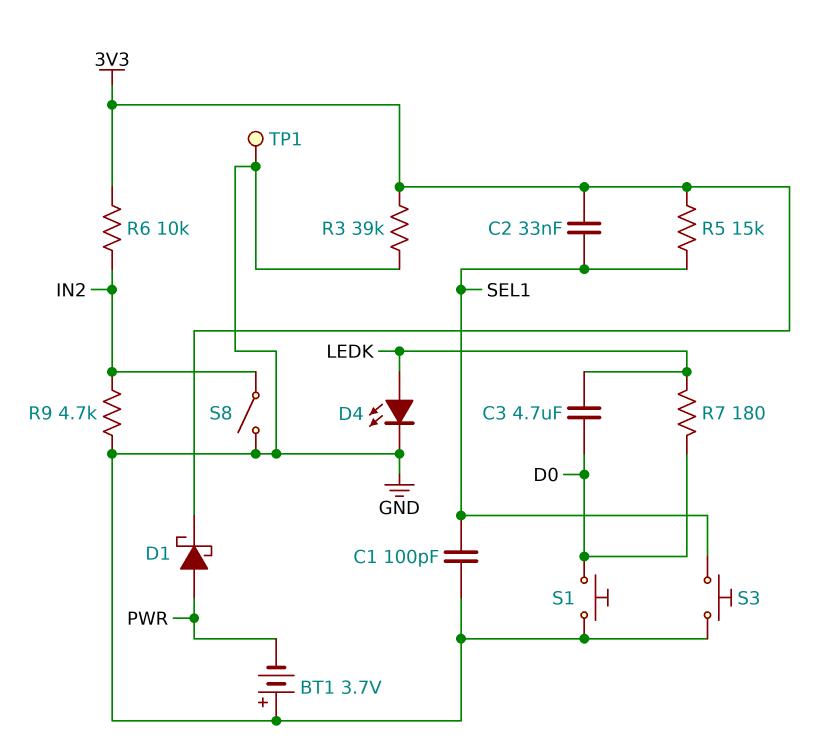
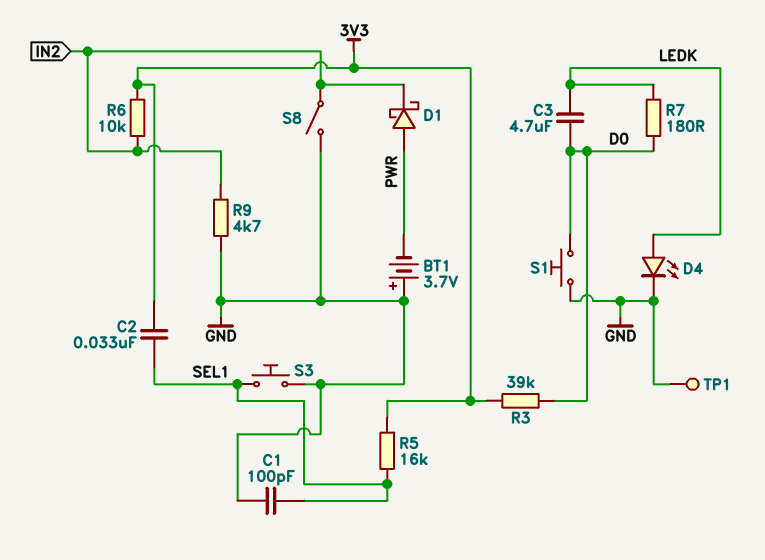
D1: schottky (A PWR, K 3V3) -> schottky (A PWR, K IN2)
R3: 39k (3V3, GND) -> 39k (3V3, D0)
R5: 15k (3V3, SEL1) -> 16k (3V3, SEL1)

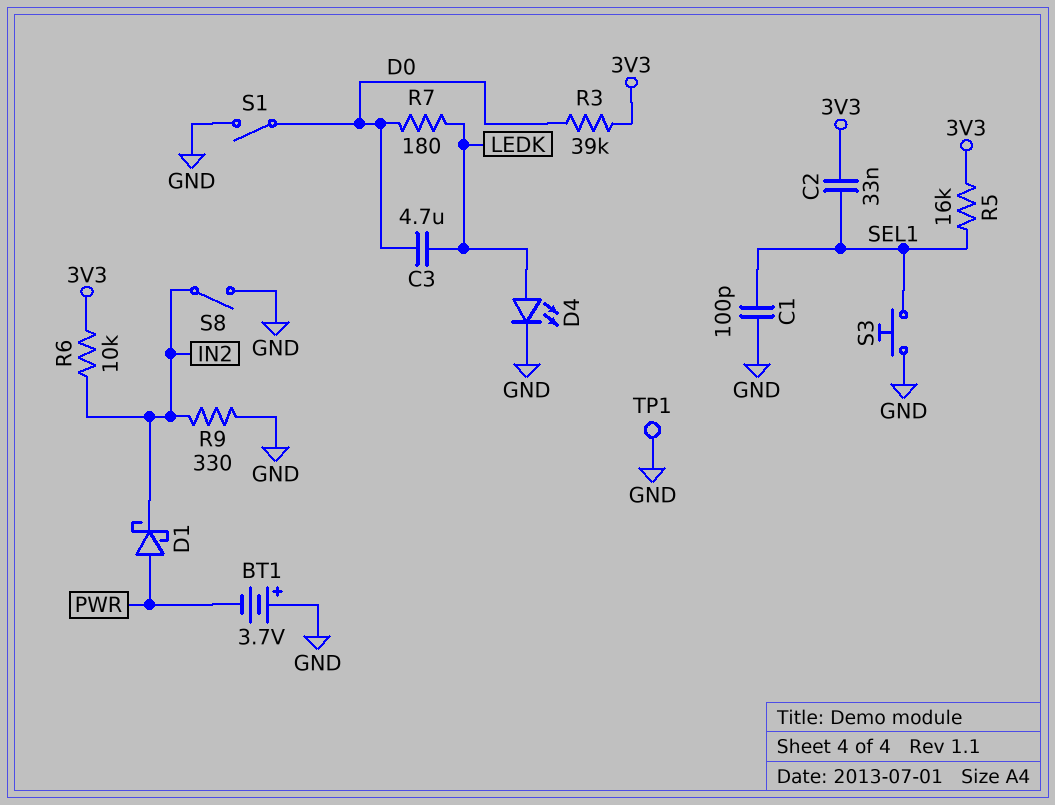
R9: 4.7k (GND, IN2) -> 330 (GND, IN2)
S1: button (D0, GND) -> switch (D0, GND)

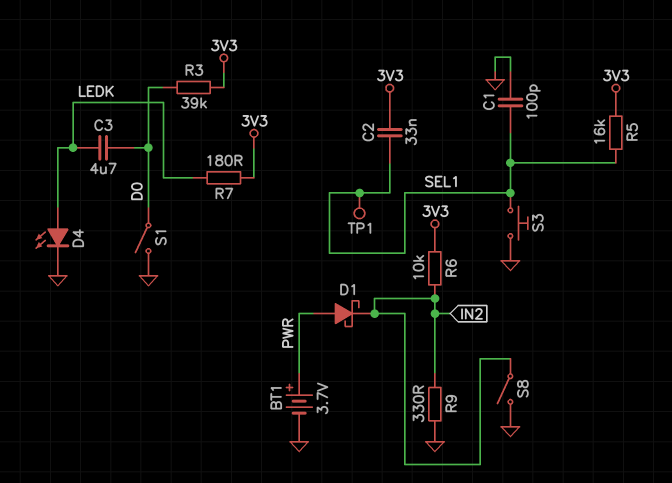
BT1: 3.7V (plus GND, minus PWR) -> 3.7V (plus PWR, minus GND)
R7: 180 (D0, LEDK) -> 180 (3V3, LEDK)
TP1: test point (GND) -> test point (SEL1)

